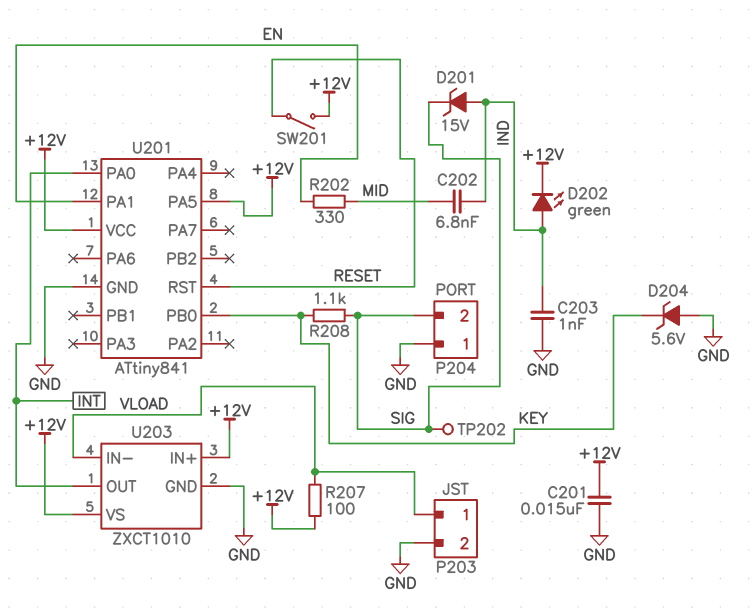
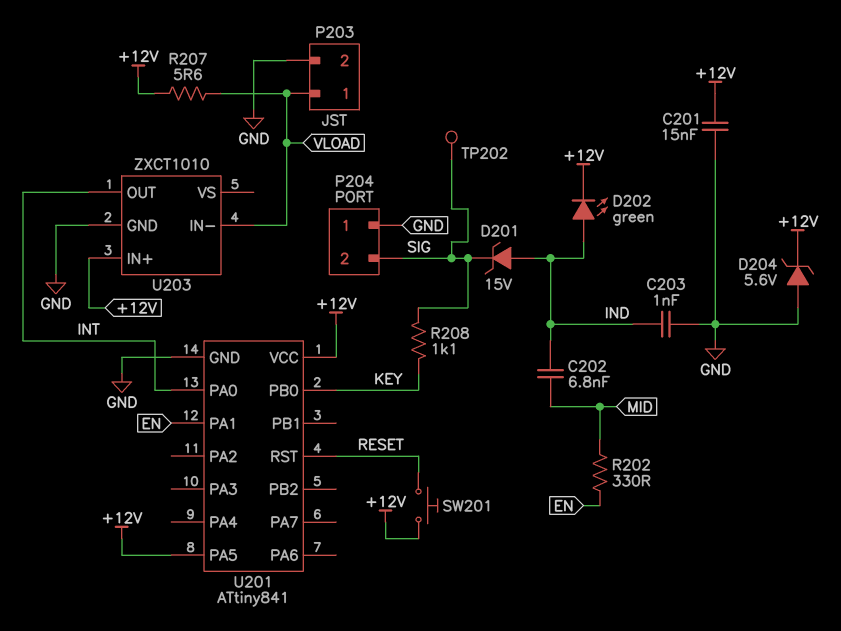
D204: zener 5.6V (A GND, K KEY) -> zener 5.6V (A GND, K +12V)
R207: 100 (+12V, VLOAD) -> 5.6 (+12V, VLOAD)
SW201: switch (+12V, RESET) -> button (+12V, RESET)
U203 pin VS: +12V -> none

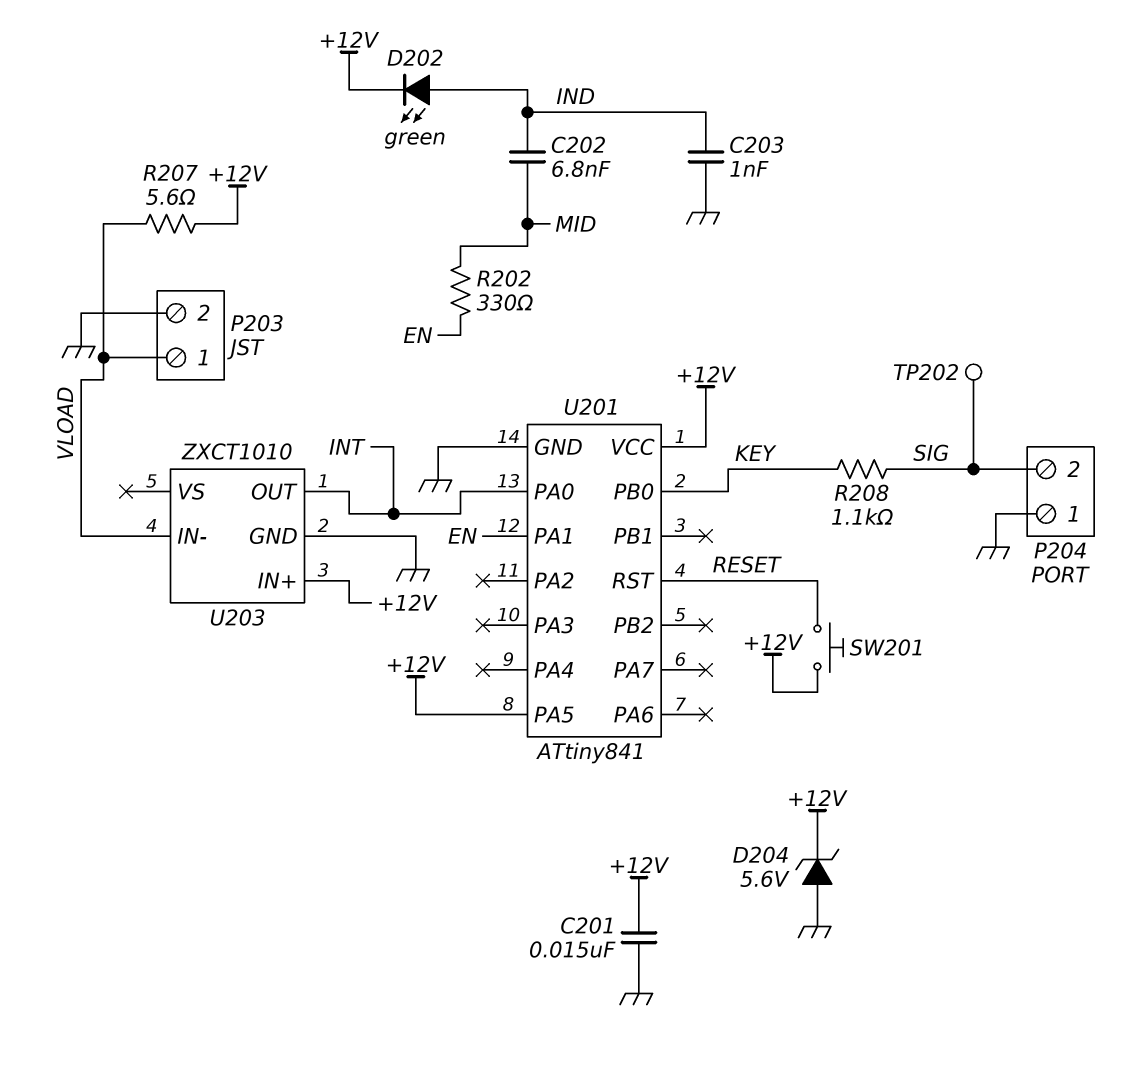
D201: zener 15V (A IND, K SIG) -> none

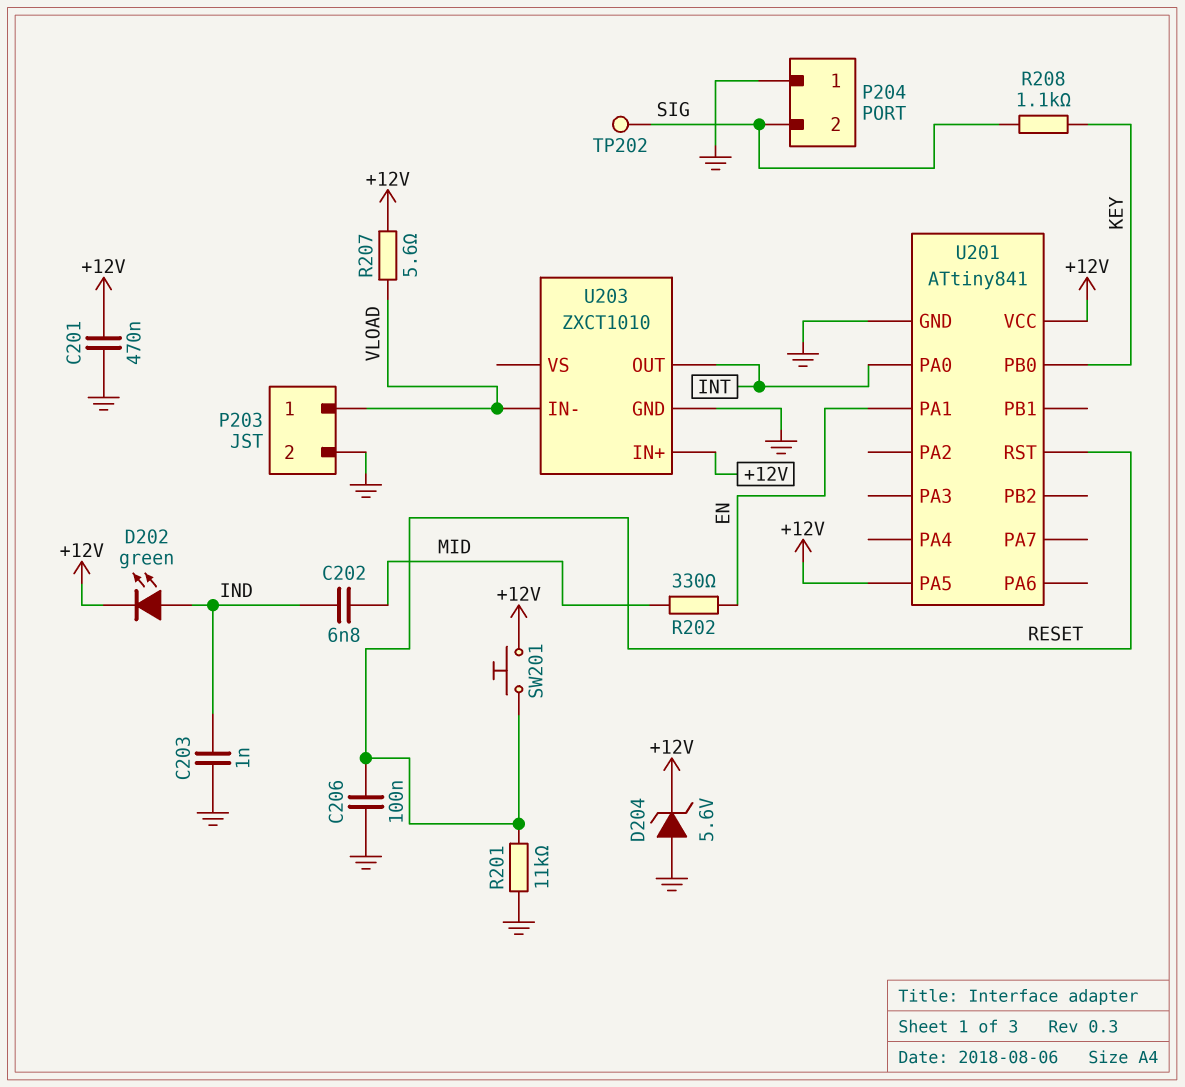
C201: 15nF (+12V, GND) -> 470nF (+12V, GND)
C206: none -> 100nF (GND, RESET)
R201: none -> 11k (GND, RESET)

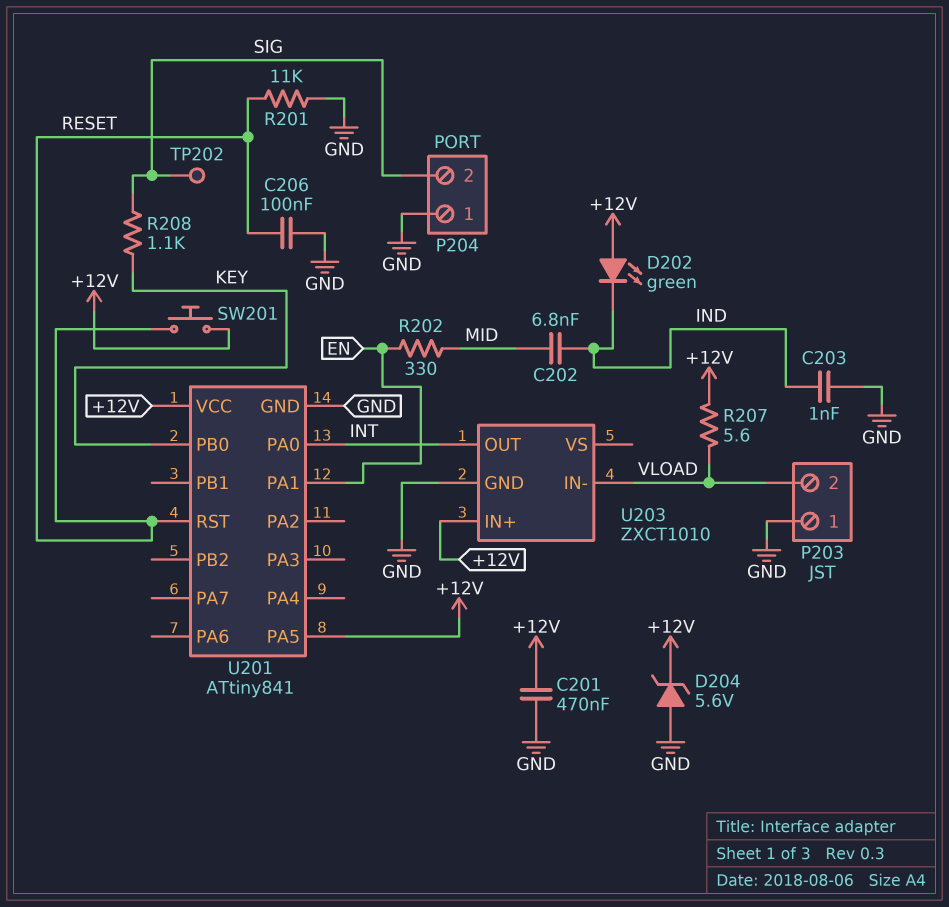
D202: LED green (A IND, K +12V) -> LED green (A +12V, K IND)
P203 pin 1: VLOAD -> GND
P203 pin 2: GND -> VLOAD

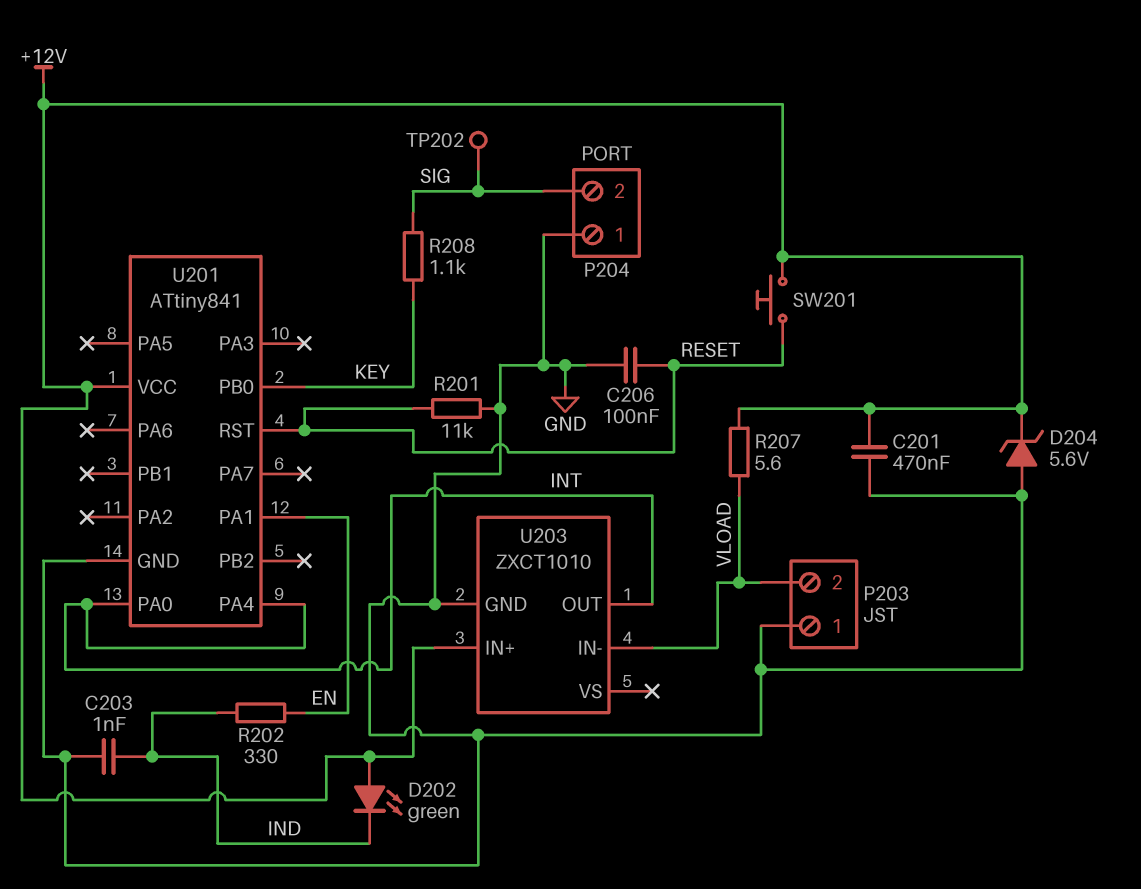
C202: 6.8nF (IND, MID) -> none
R202: 330 (EN, MID) -> 330 (EN, IND)
U201 pin PA4: none -> INT
U201 pin PA5: +12V -> none

